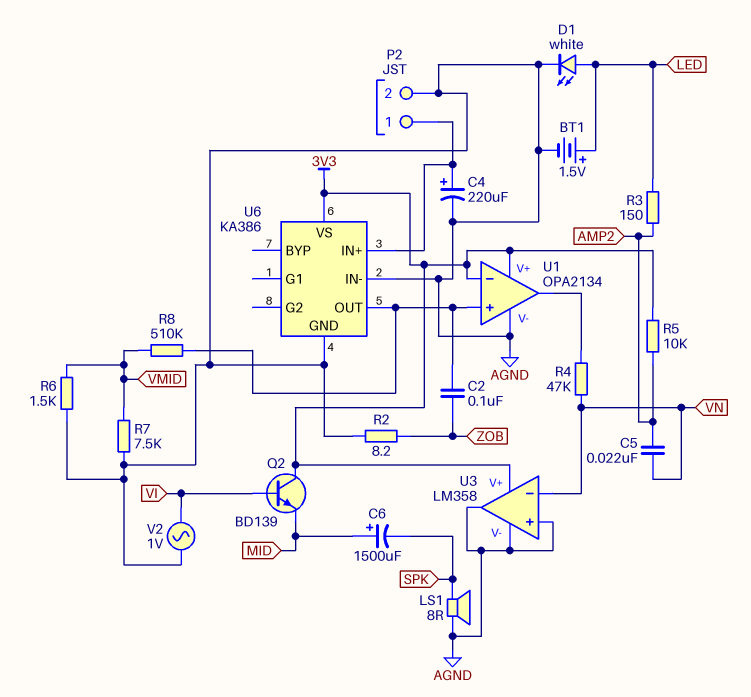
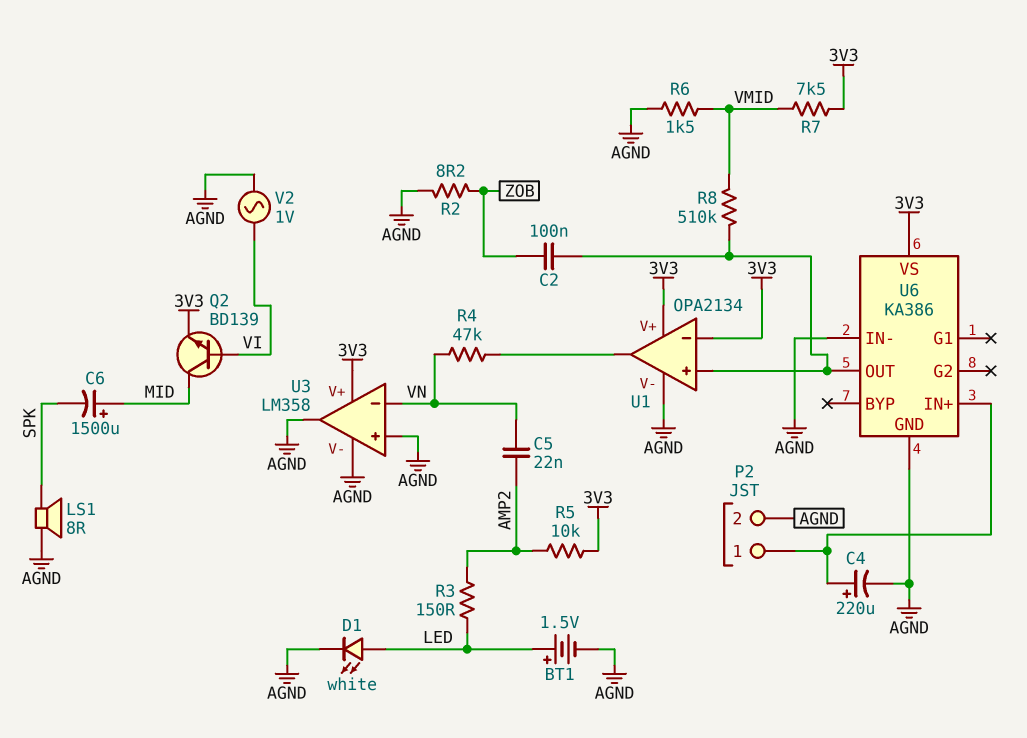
Q2: NPN BD139 (B VI, C 3V3, E MID) -> NPN BD139 (B VI, C MID, E 3V3)
R7: 7.5k (AGND, VMID) -> 7.5k (3V3, VMID)

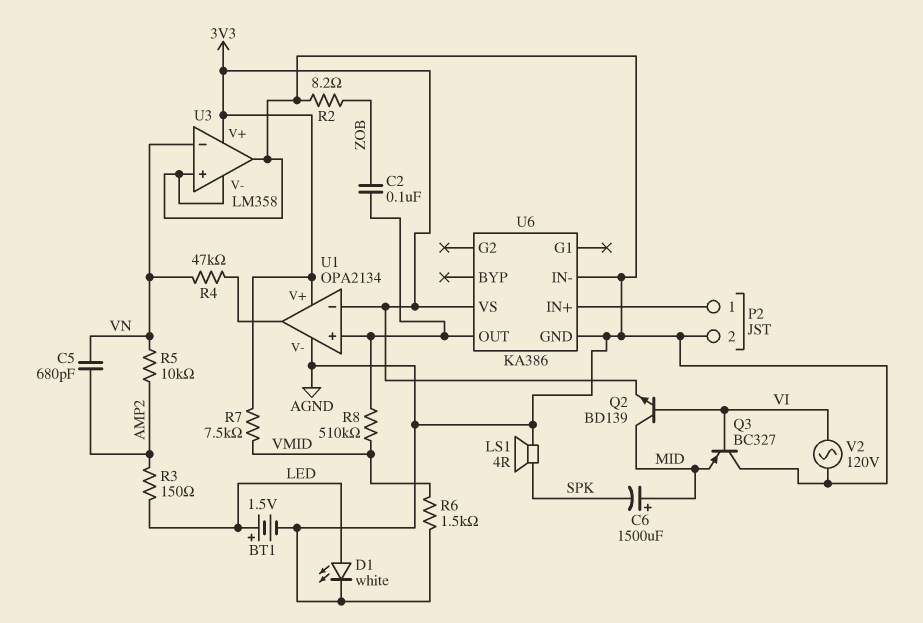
C4: 220uF (plus P2/1, minus AGND) -> none
C5: 22nF (AMP2, VN) -> 680pF (AMP2, VN)
LS1: speaker 8R (AGND, SPK) -> speaker 4R (AGND, SPK)
Q3: none -> PNP BC327 (B VI, C AGND, E MID)
R5: 10k (3V3, AMP2) -> 10k (AMP2, VN)
V2: AC 1V (AGND, VI) -> AC 120V (AGND, VI)

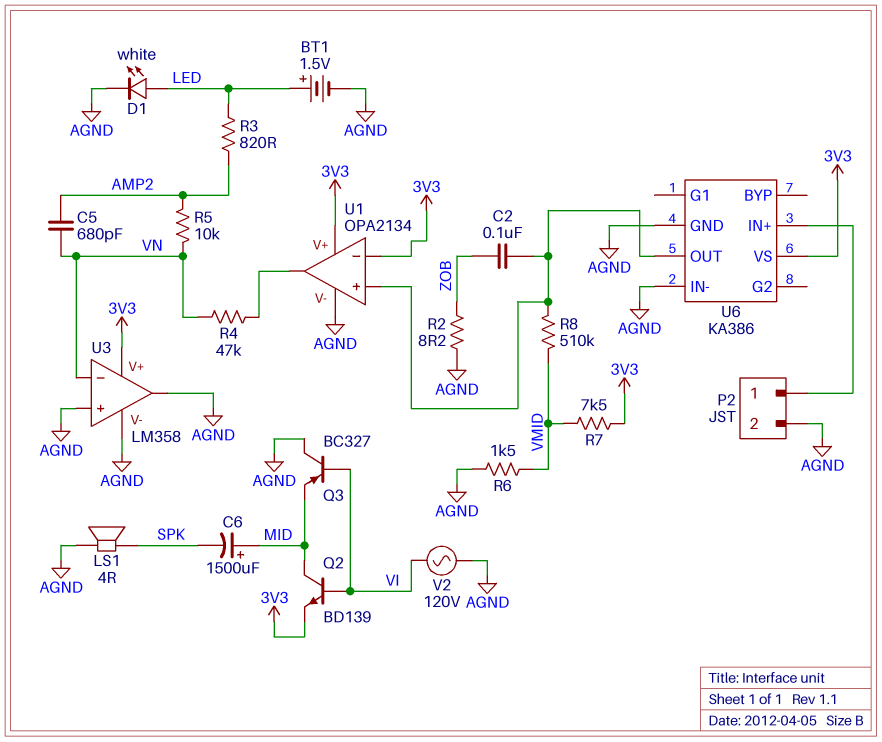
R3: 150 (AMP2, LED) -> 820 (AMP2, LED)

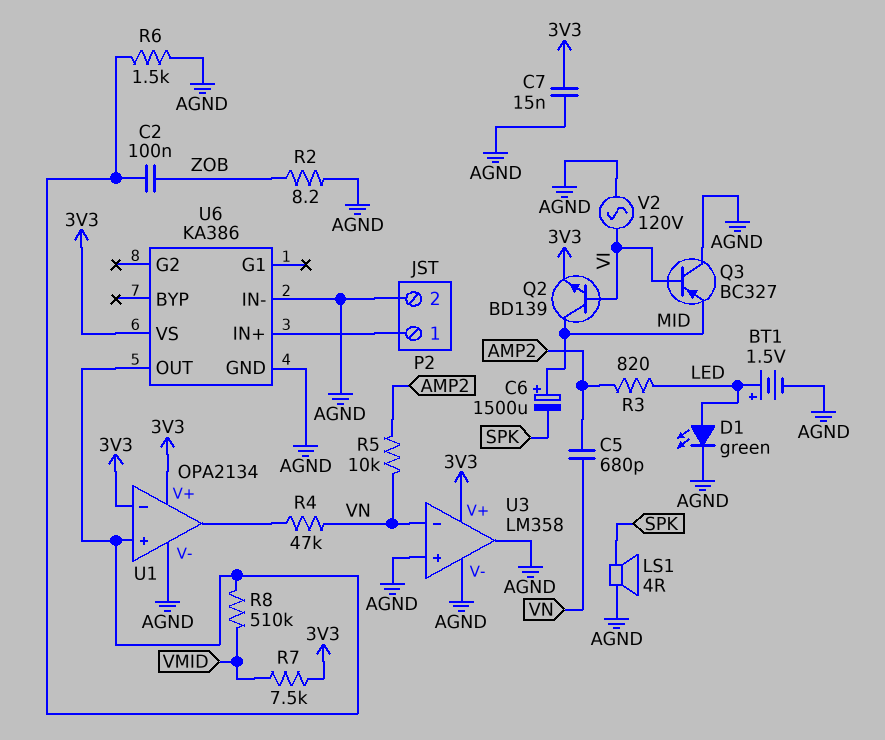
C7: none -> 15nF (3V3, AGND)
D1: LED white (A LED, K AGND) -> LED green (A LED, K AGND)
R6: 1.5k (AGND, VMID) -> 1.5k (AGND, U1/in+)

